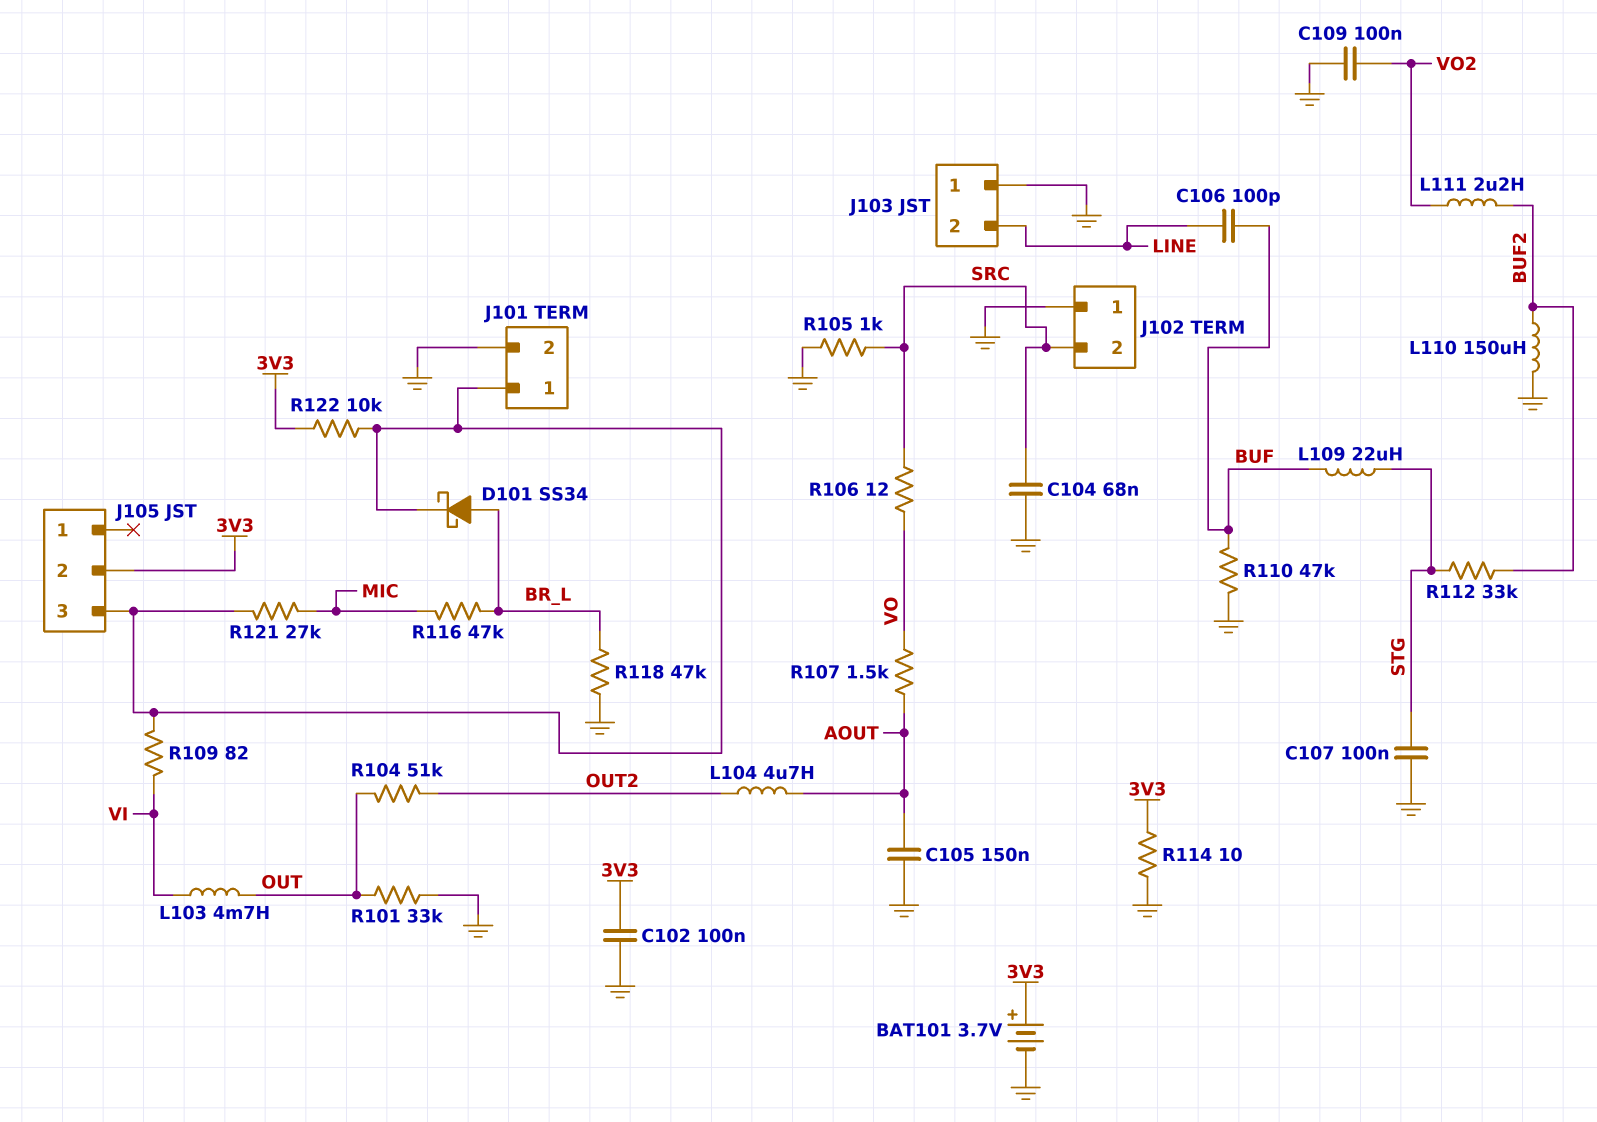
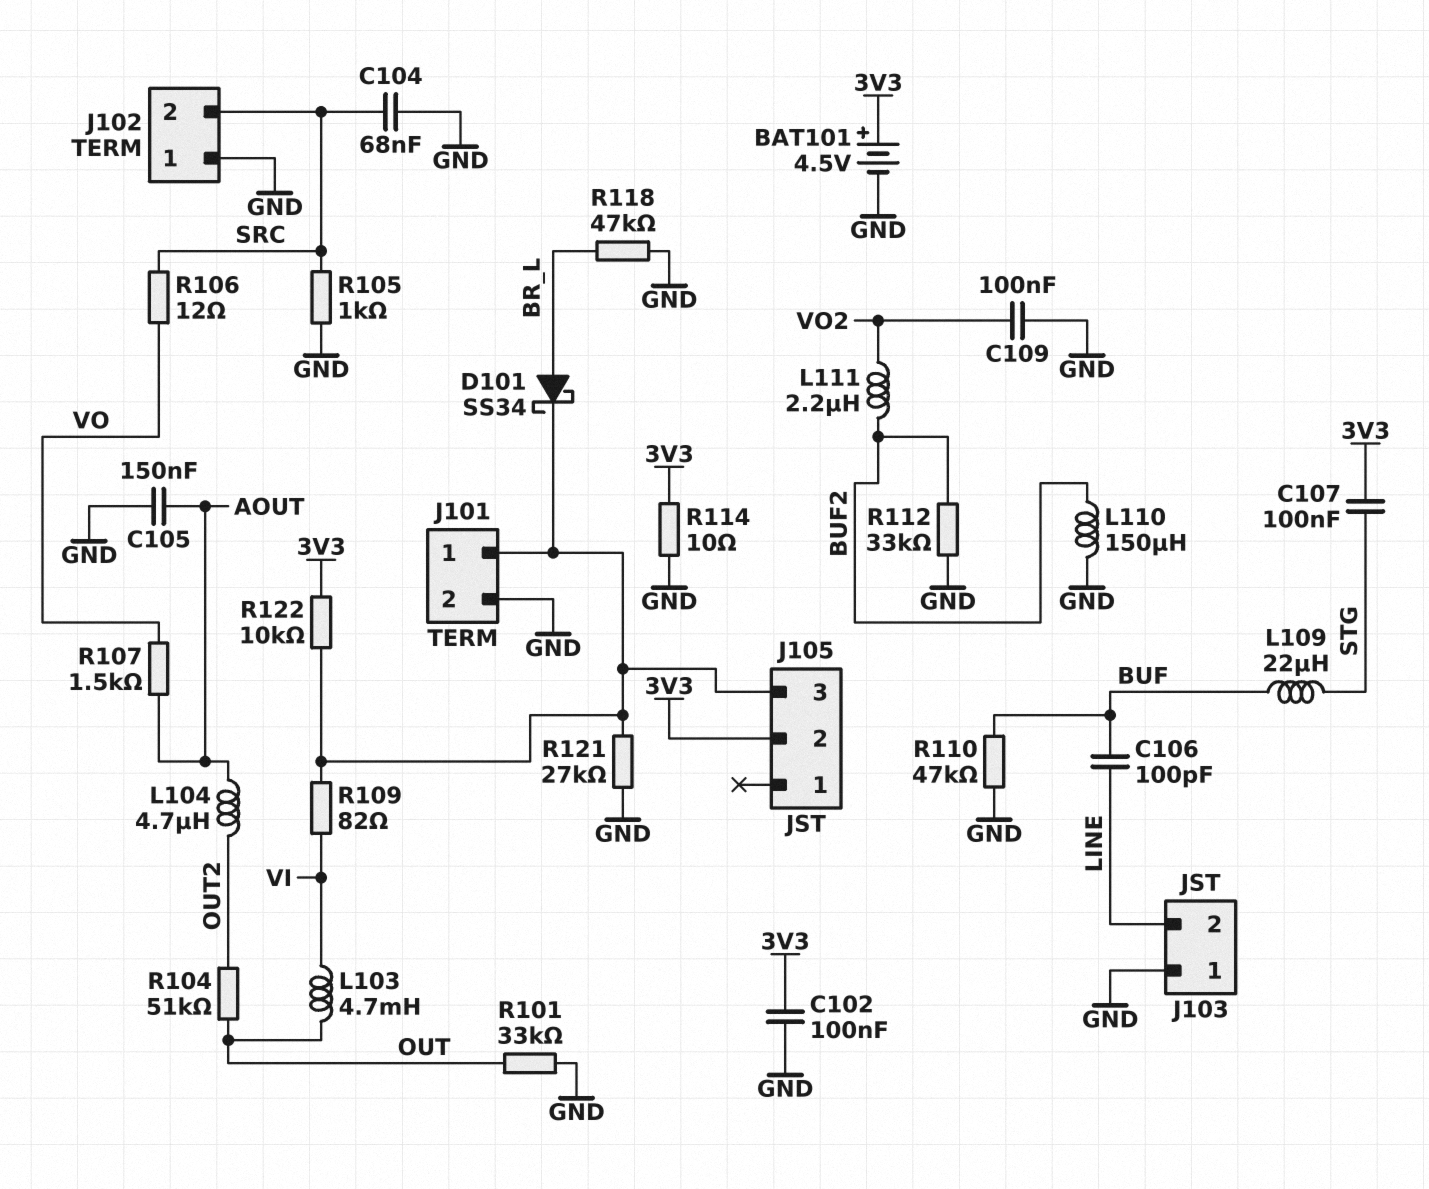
BAT101: 3.7V (plus 3V3, minus GND) -> 4.5V (plus 3V3, minus GND)
C107: 100nF (GND, STG) -> 100nF (3V3, STG)
R112: 33k (BUF2, STG) -> 33k (BUF2, GND)
R116: 47k (BR_L, MIC) -> none
R121: 27k (J101/1, MIC) -> 27k (GND, J101/1)

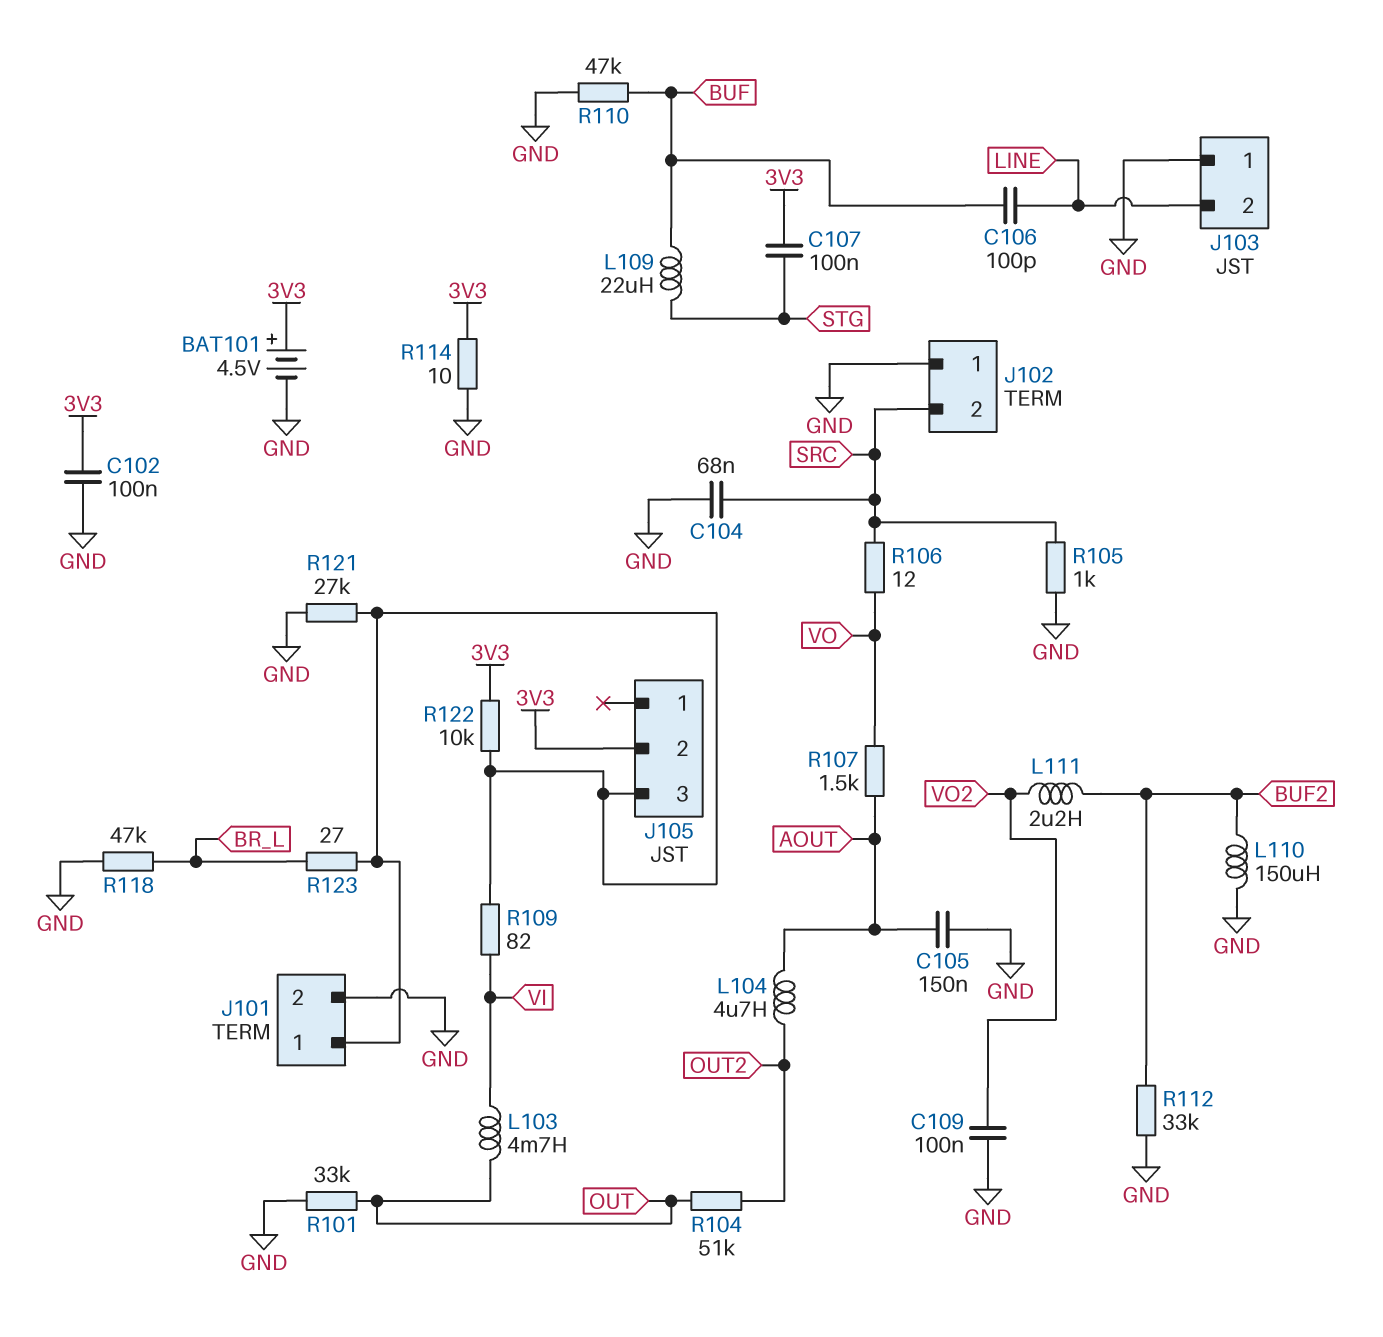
D101: schottky SS34 (A BR_L, K J101/1) -> none
R123: none -> 27 (BR_L, J101/1)

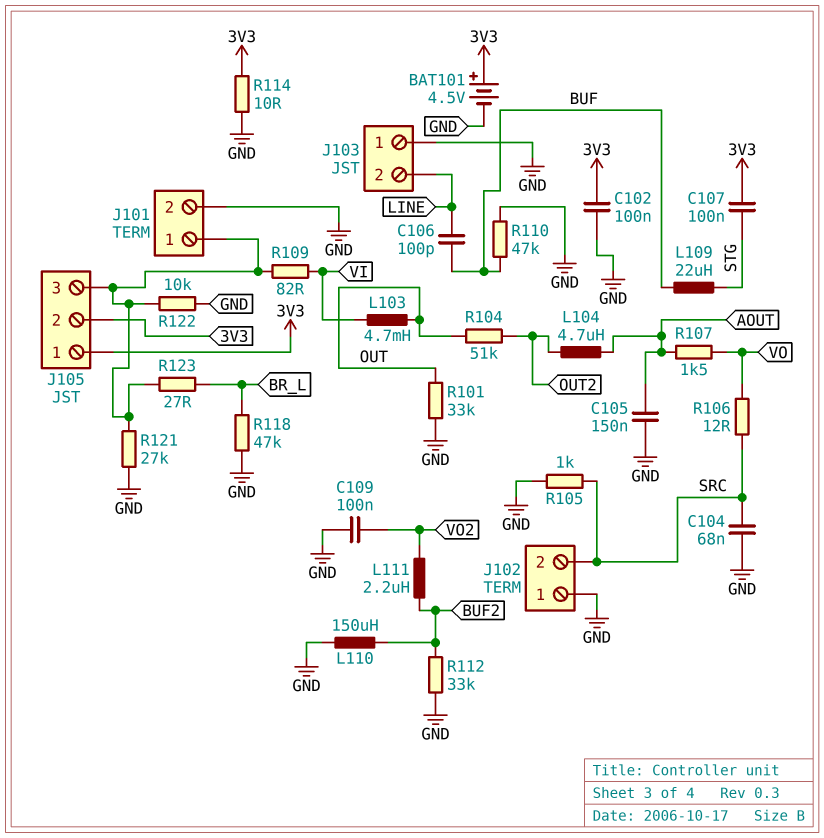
J105 pin 1: none -> 3V3
R122: 10k (3V3, J101/1) -> 10k (GND, J101/1)

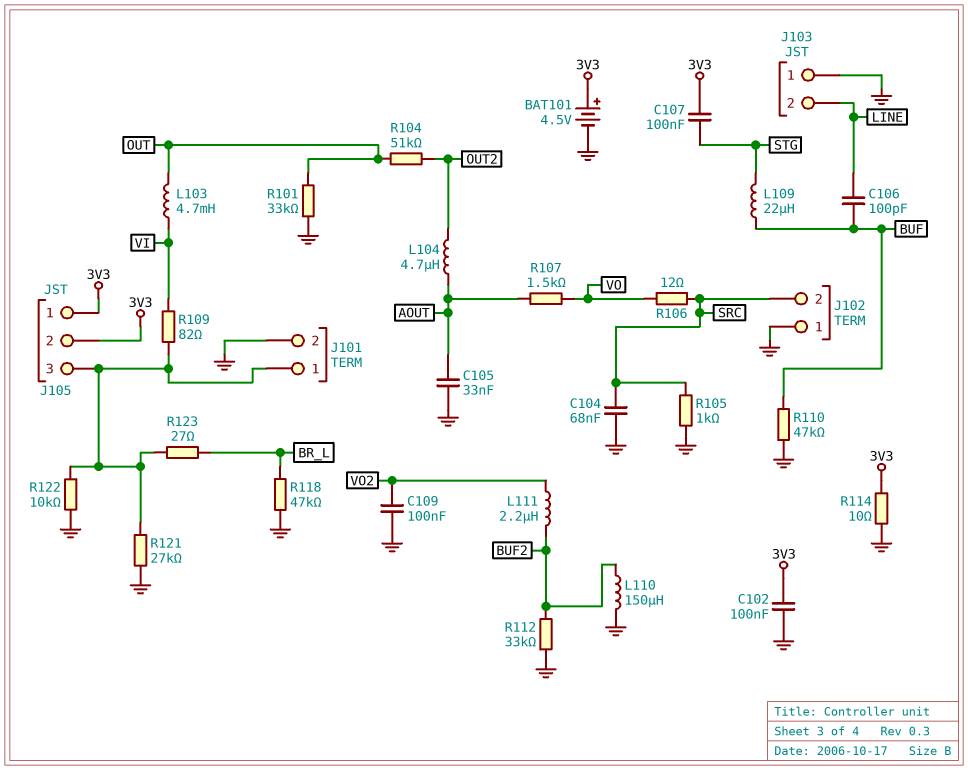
C105: 150nF (AOUT, GND) -> 33nF (AOUT, GND)

